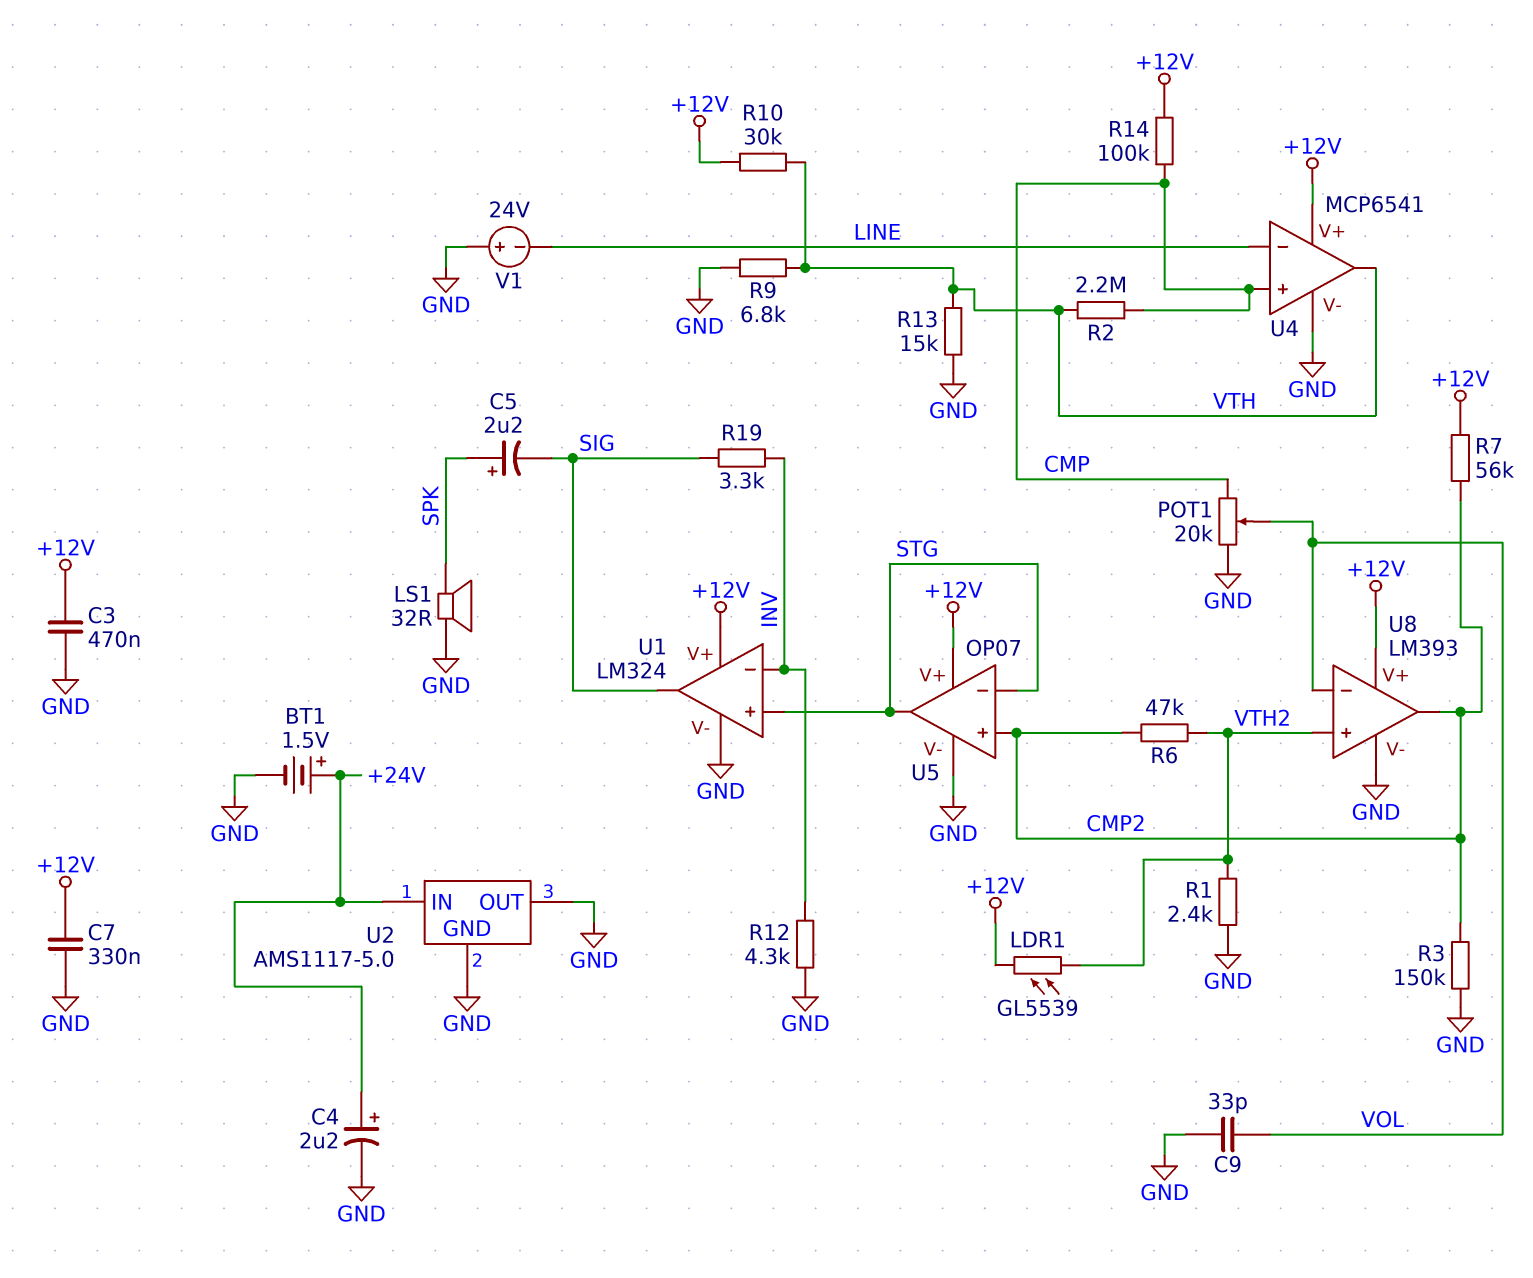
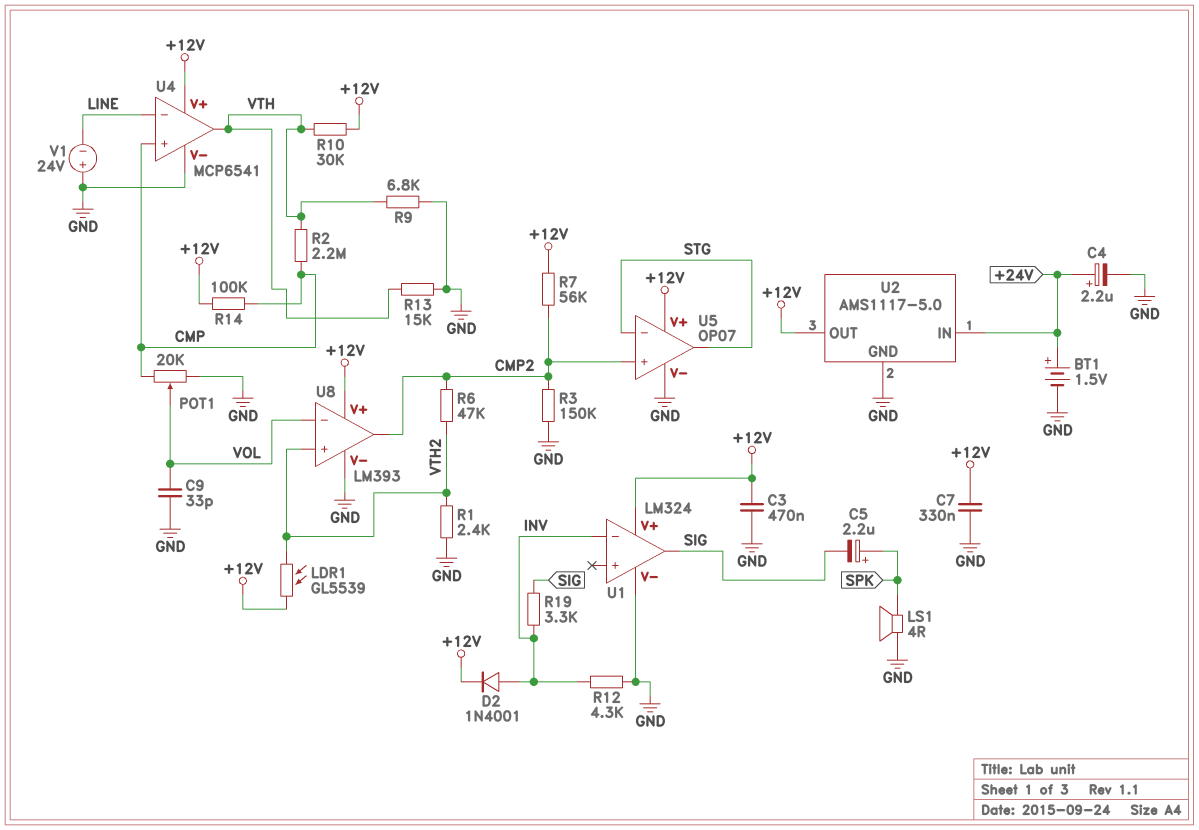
D2: none -> diode 1N4001 (A INV, K +12V)
LS1: speaker 32R (GND, SPK) -> speaker 4R (GND, SPK)
U1 pin in+: STG -> none
U2 pin OUT: GND -> +12V

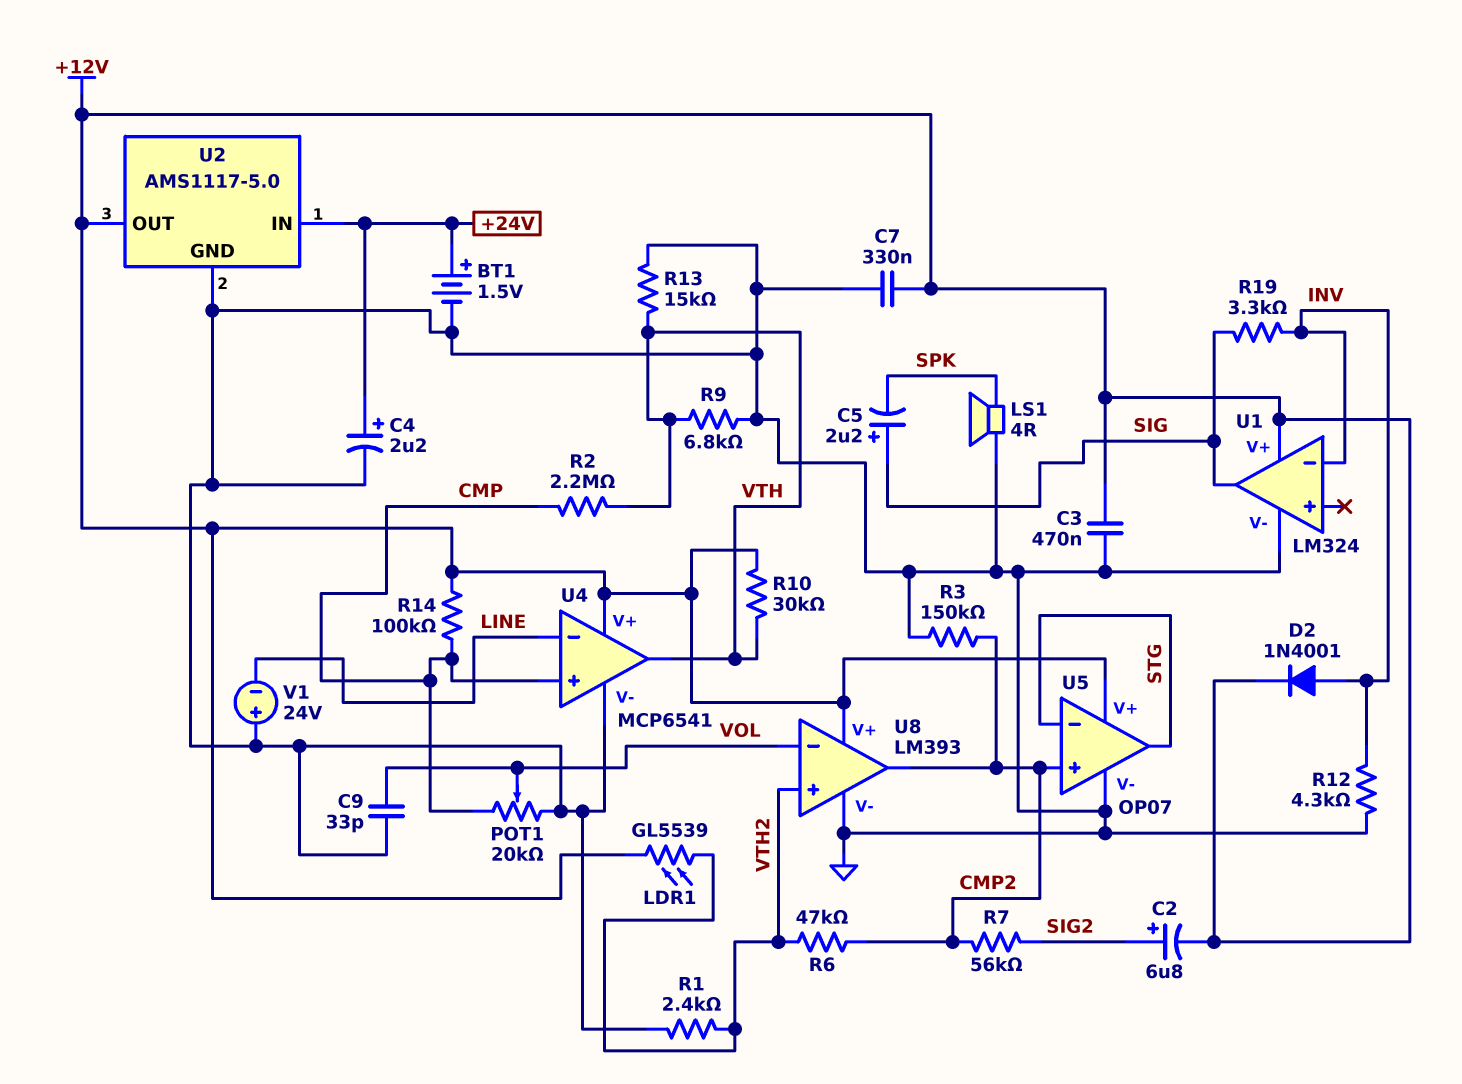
C2: none -> 6.8uF (plus SIG2, minus +12V)
C5: 2.2uF (plus SPK, minus SIG) -> 2.2uF (plus SIG, minus SPK)
R7: 56k (+12V, CMP2) -> 56k (CMP2, SIG2)

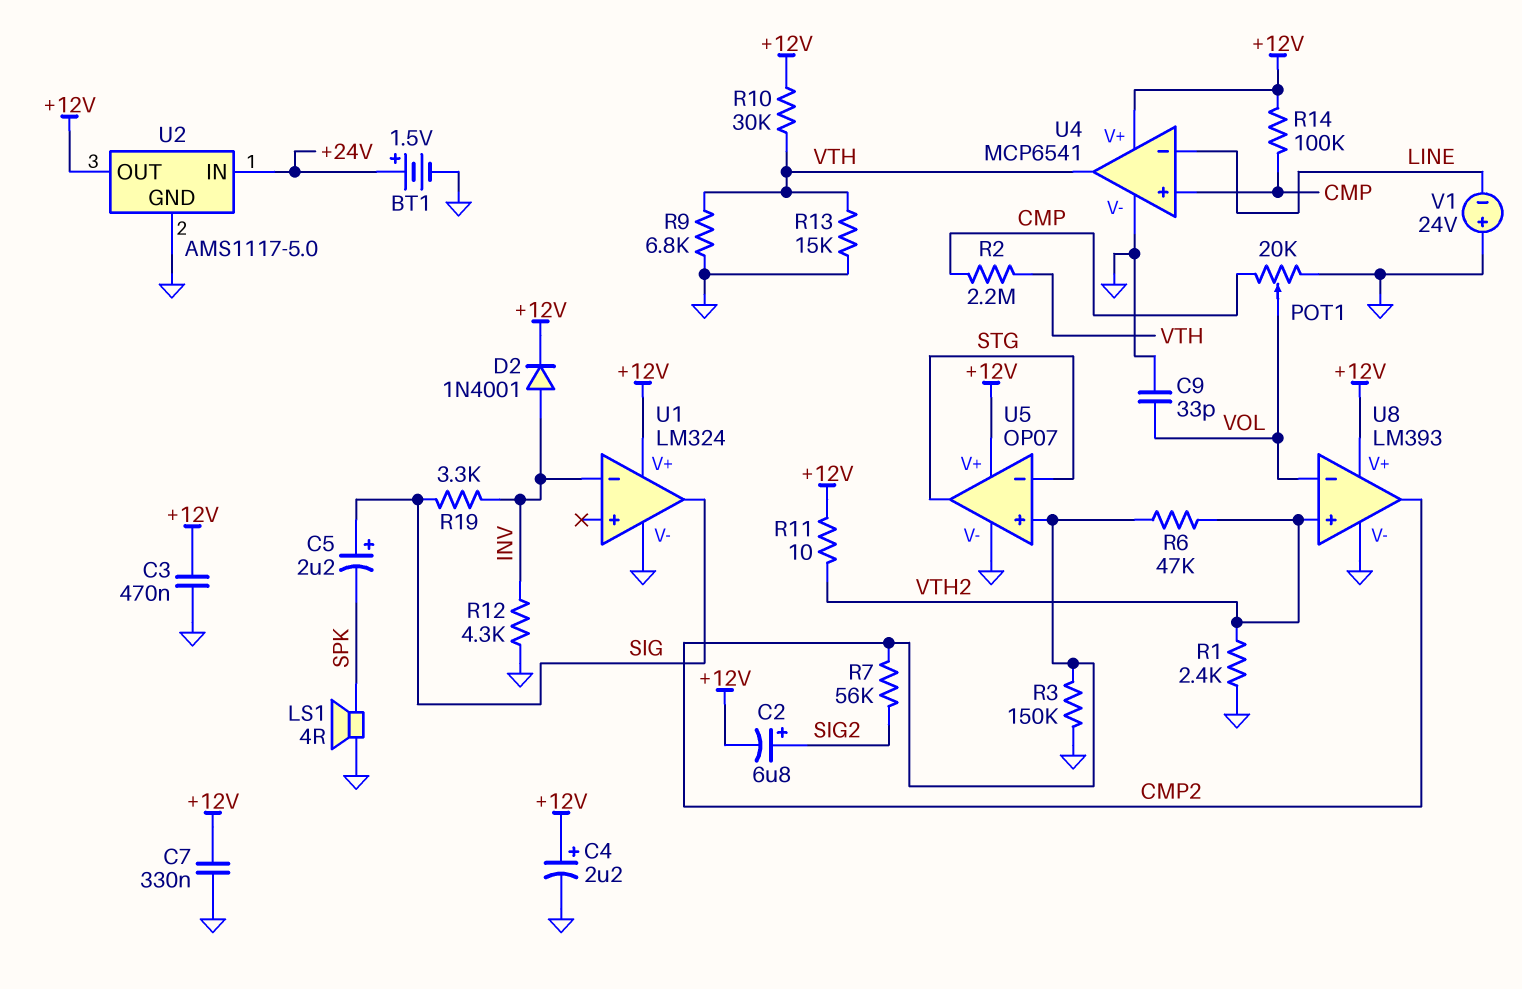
C4: 2.2uF (plus +24V, minus GND) -> 2.2uF (plus +12V, minus GND)
LDR1: GL5539 (+12V, VTH2) -> none
R11: none -> 10 (+12V, VTH2)

